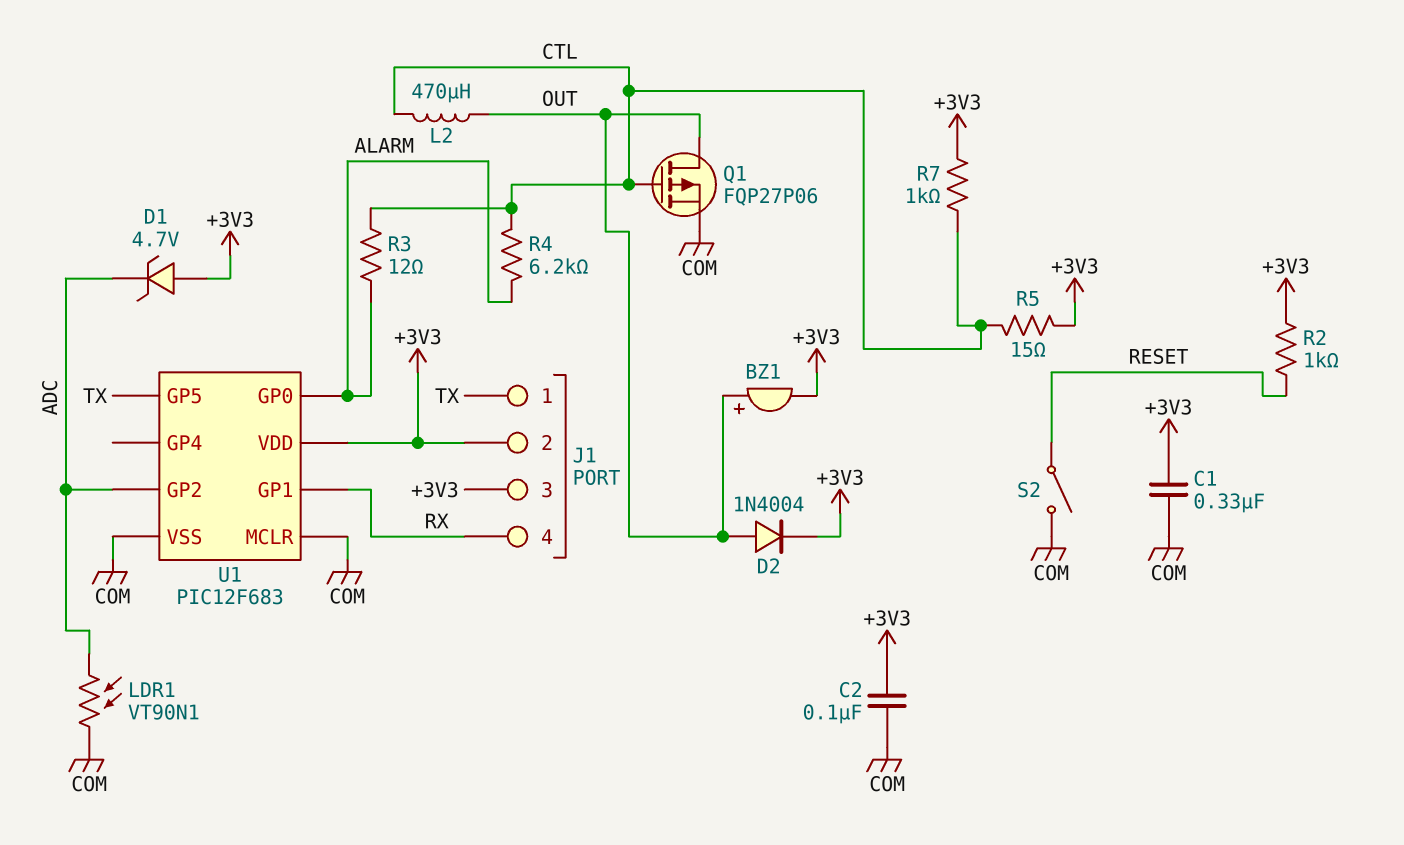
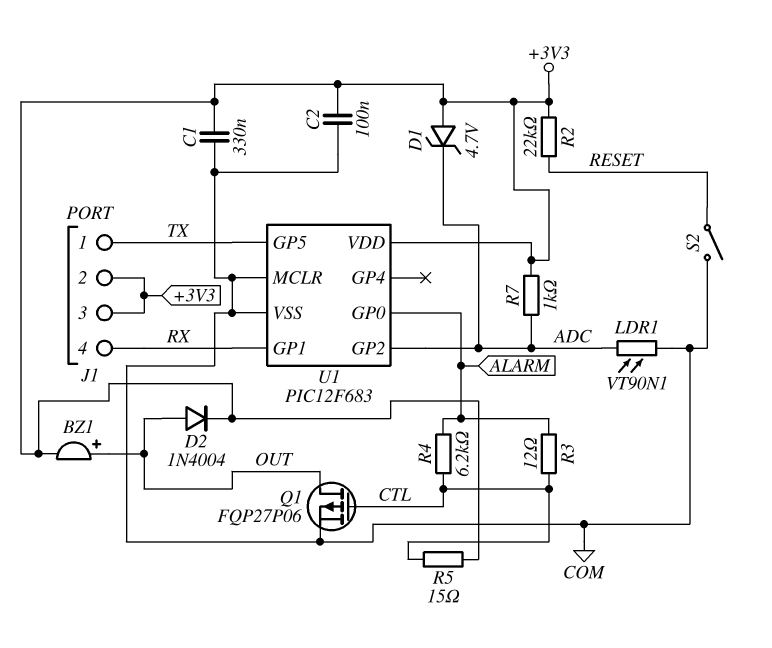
L2: 470uH (CTL, OUT) -> none
R2: 1k (+3V3, RESET) -> 22k (+3V3, RESET)
R7: 1k (+3V3, CTL) -> 1k (+3V3, ADC)

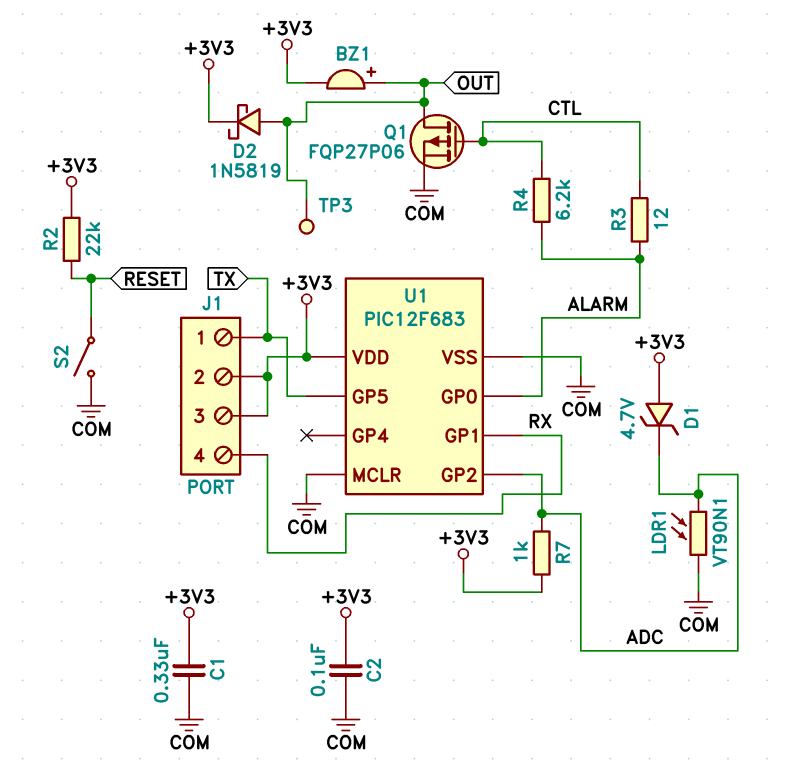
D2: diode 1N4004 (A OUT, K +3V3) -> schottky 1N5819 (A OUT, K +3V3)
R5: 15 (+3V3, CTL) -> none
TP3: none -> test point (OUT)

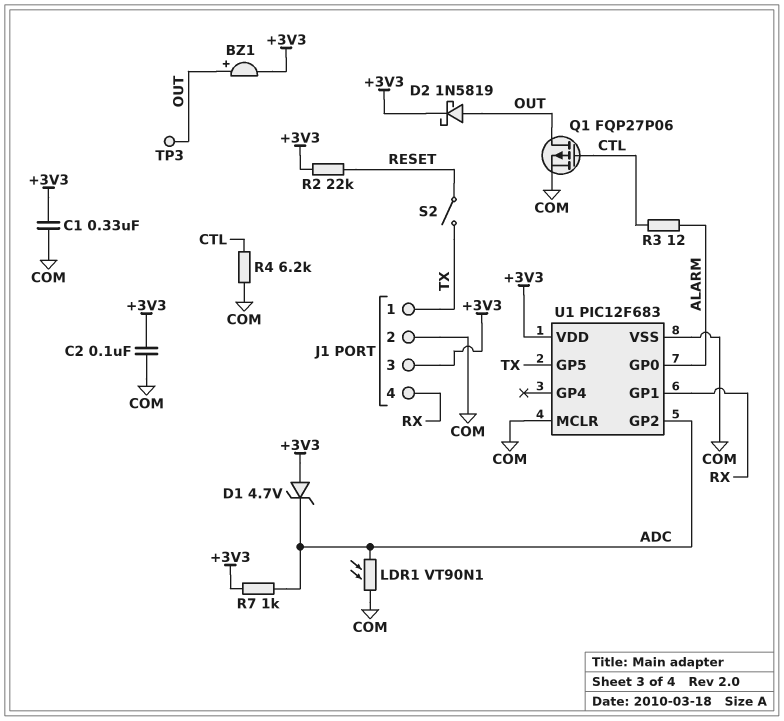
J1 pin 2: +3V3 -> COM
R4: 6.2k (ALARM, CTL) -> 6.2k (COM, CTL)
S2: switch (COM, RESET) -> switch (RESET, TX)

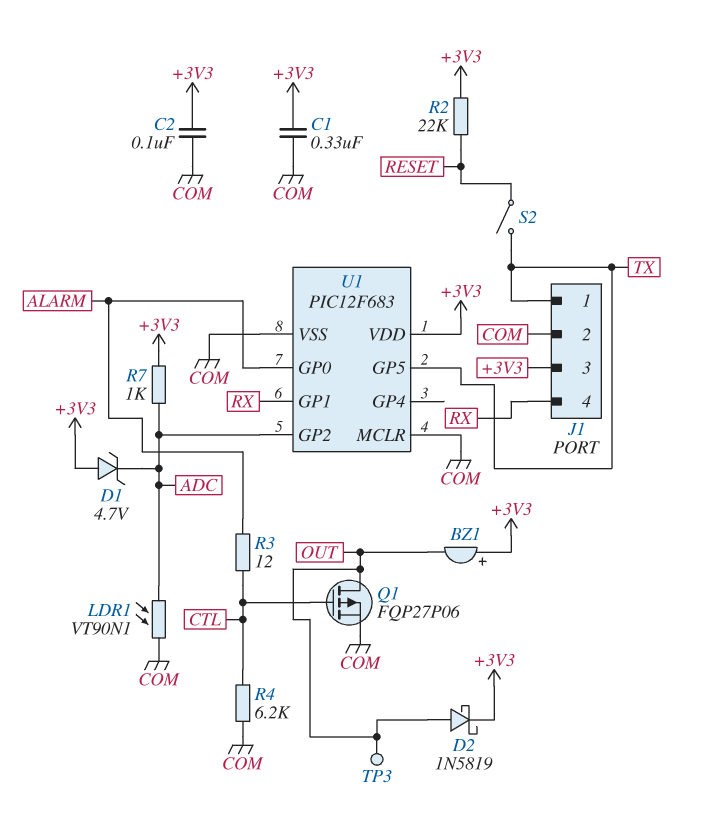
BZ1: buzzer (plus OUT, minus +3V3) -> buzzer (plus +3V3, minus OUT)

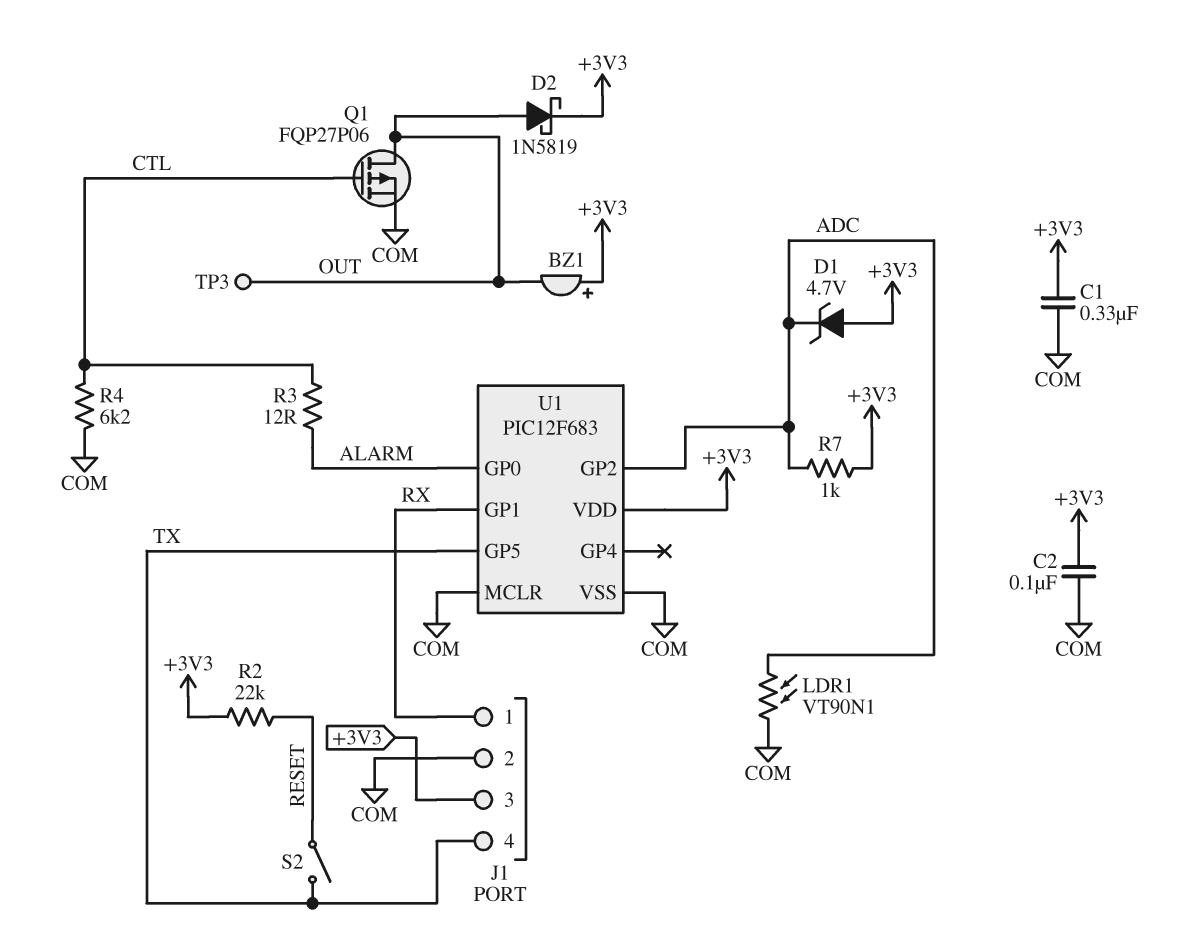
J1 pin 1: TX -> RX
J1 pin 4: RX -> TX

